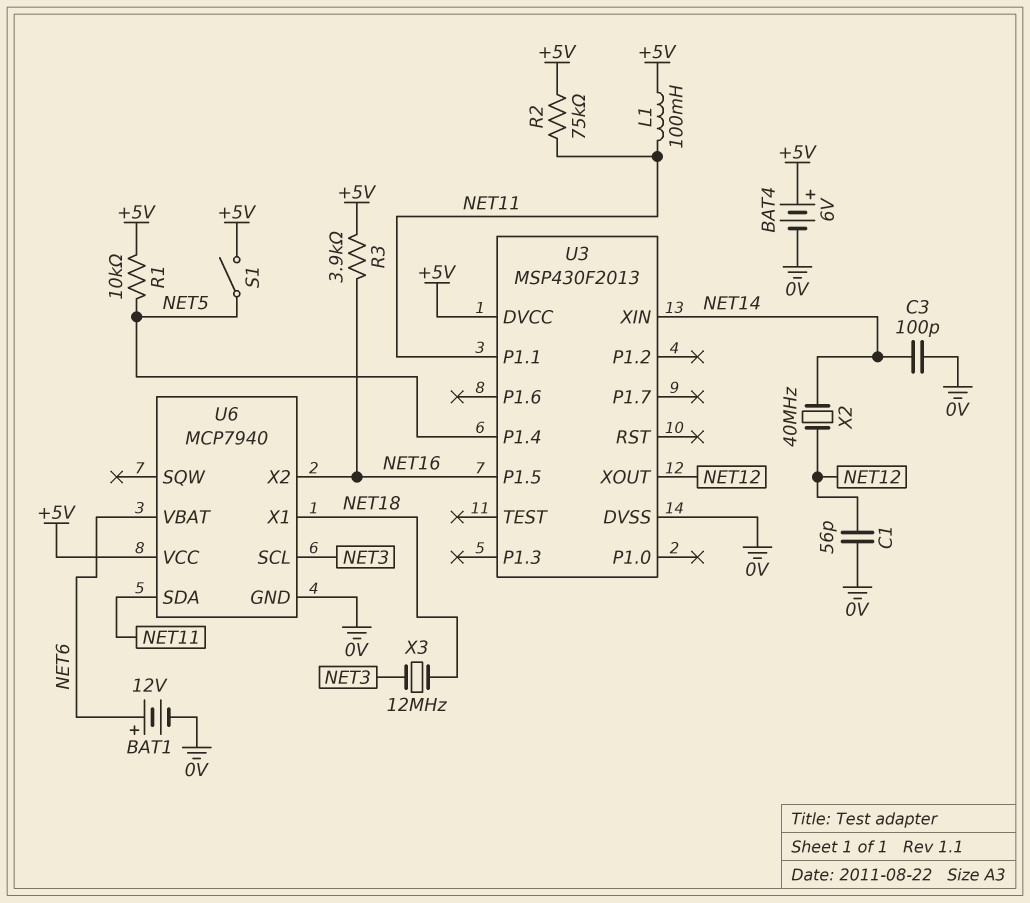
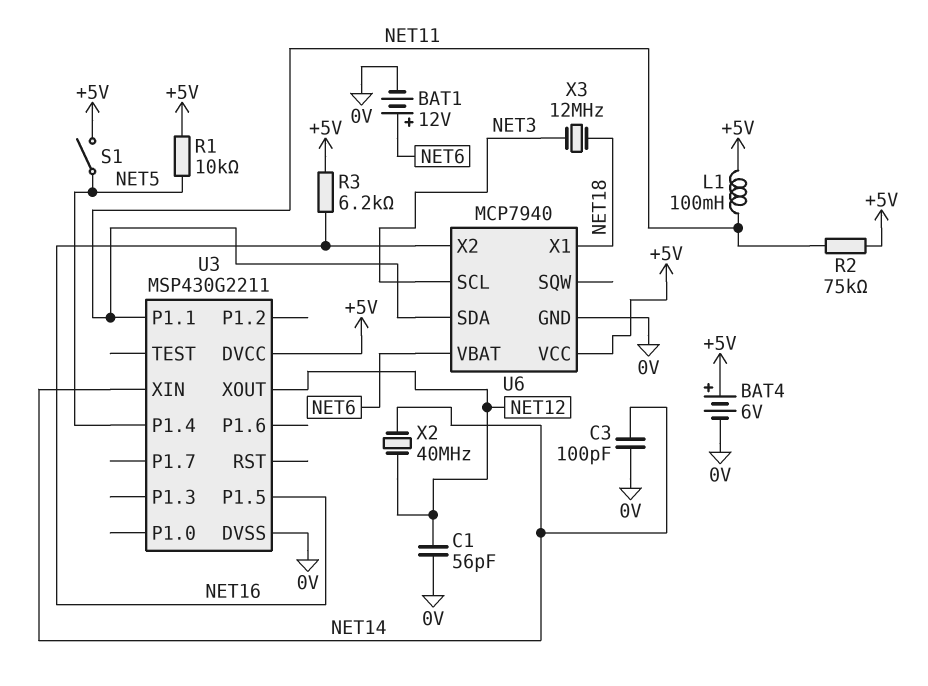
R3: 3.9k (+5V, NET16) -> 6.2k (+5V, NET16)
U3: MSP430F2013 -> MSP430G2211

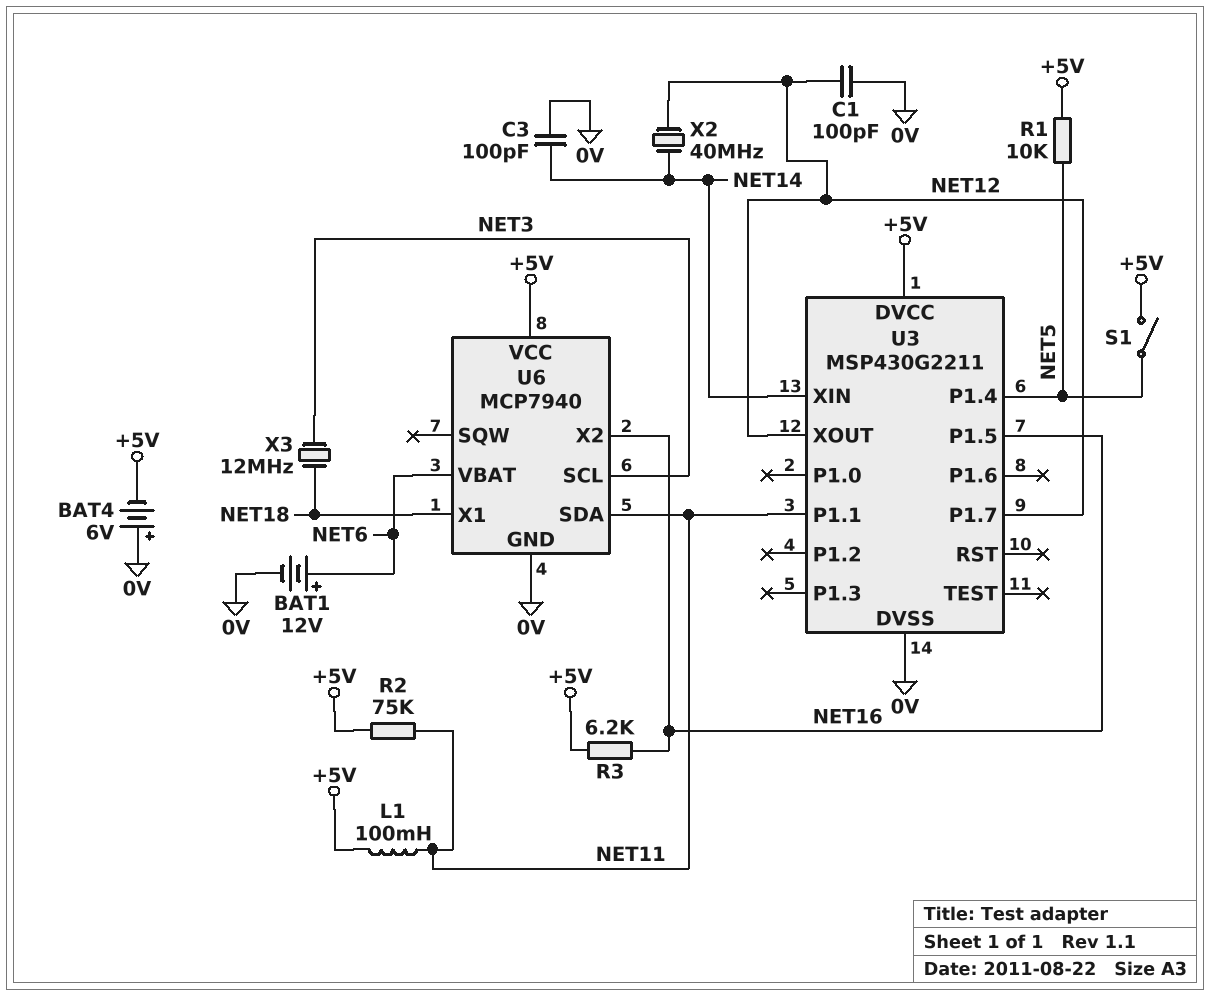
BAT4: 6V (plus +5V, minus 0V) -> 6V (plus 0V, minus +5V)
C1: 56pF (0V, NET12) -> 100pF (0V, NET12)
U3 pin P1.7: none -> NET12

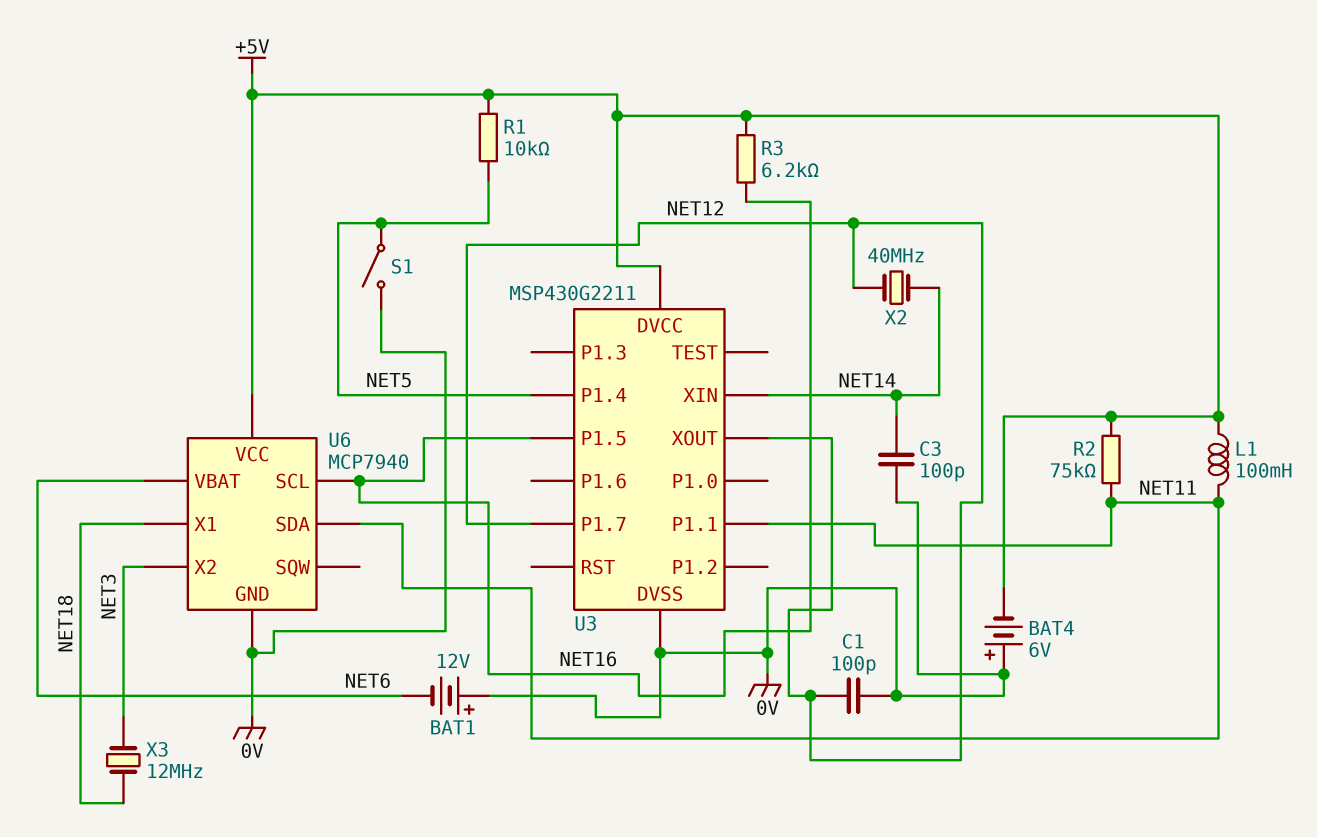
BAT1: 12V (plus NET6, minus 0V) -> 12V (plus 0V, minus NET6)
S1: switch (+5V, NET5) -> switch (0V, NET5)
U6 pin SCL: NET3 -> NET16
U6 pin X2: NET16 -> NET3

